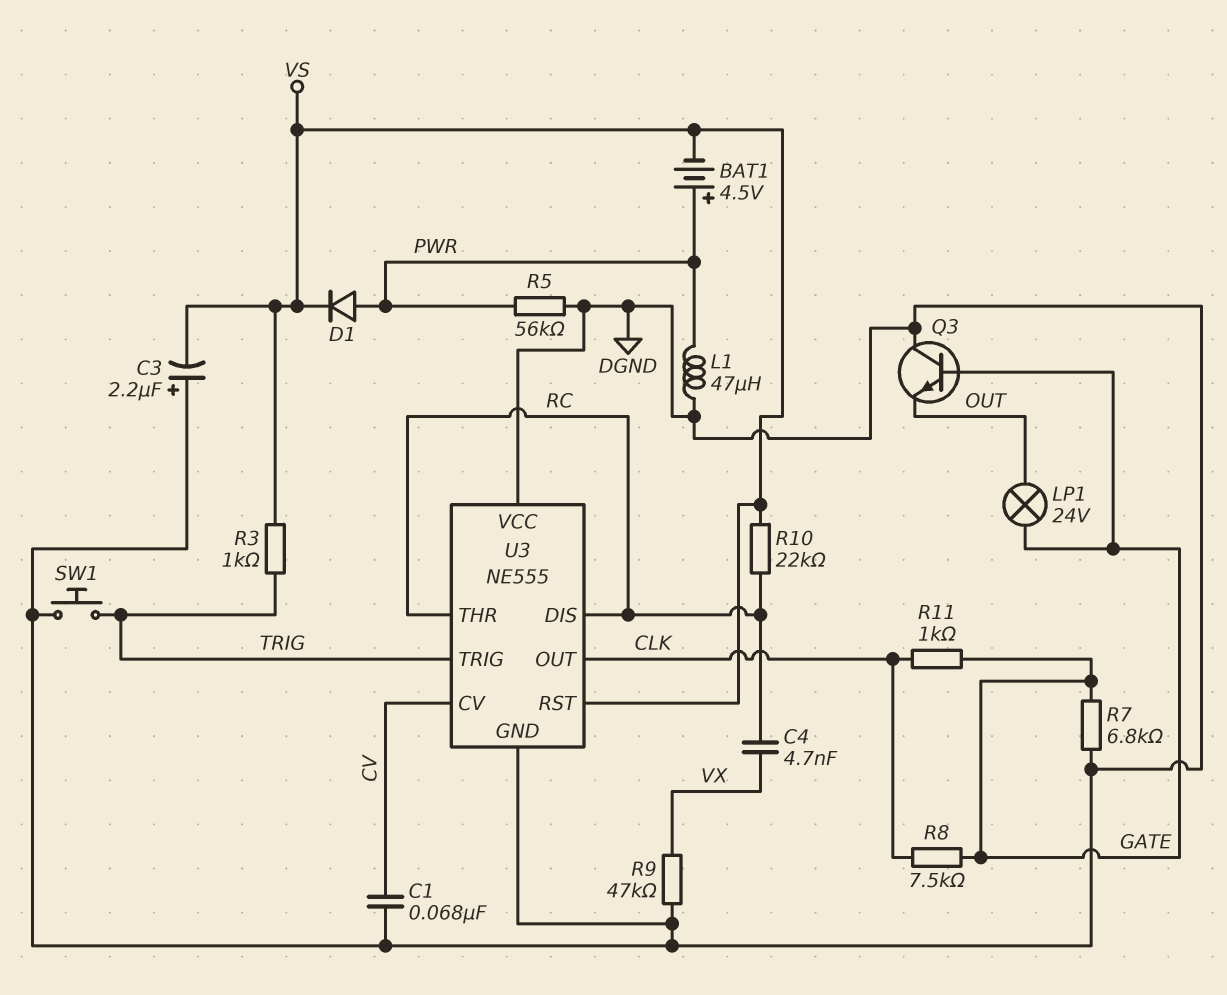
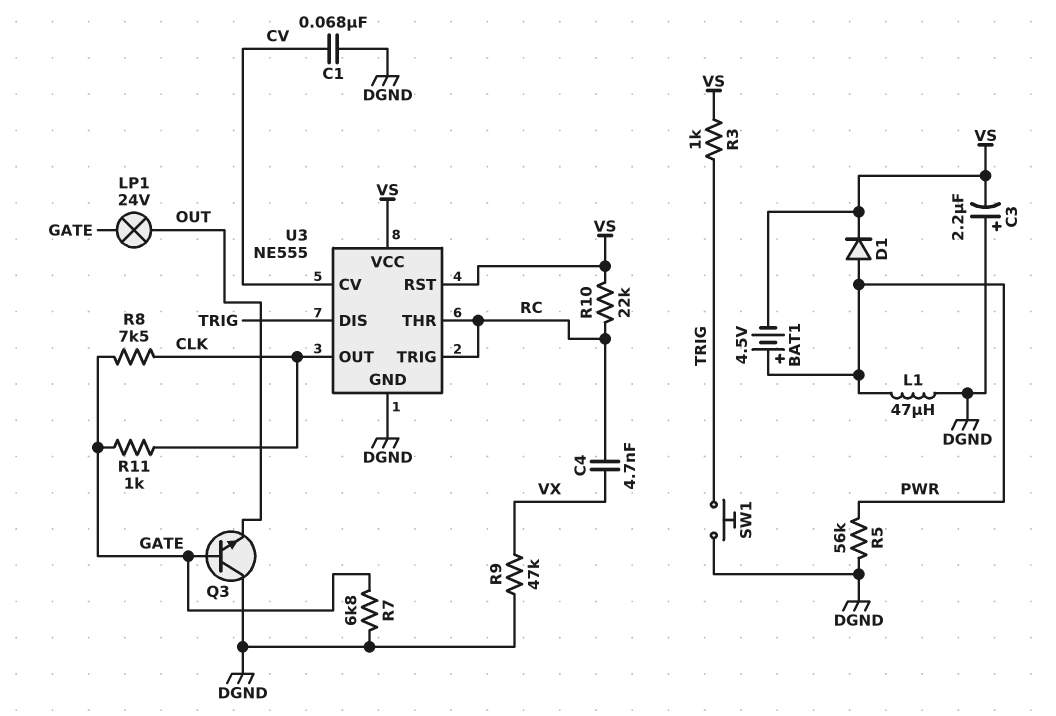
U3 pin DIS: RC -> TRIG
U3 pin TRIG: TRIG -> RC
U3 pin VCC: DGND -> VS

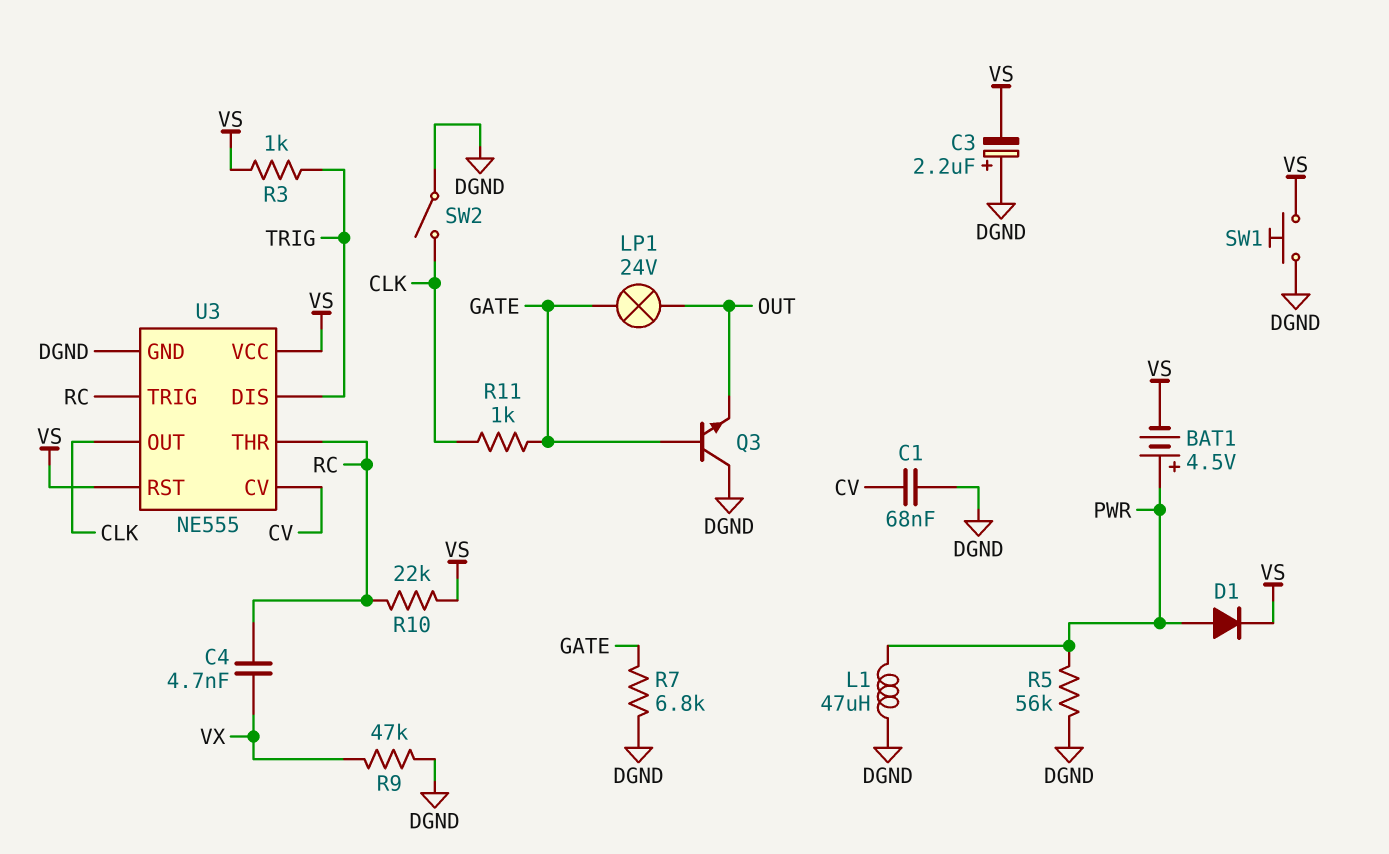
R8: 7.5k (CLK, GATE) -> none
SW1: button (DGND, TRIG) -> button (DGND, VS)
SW2: none -> switch (CLK, DGND)

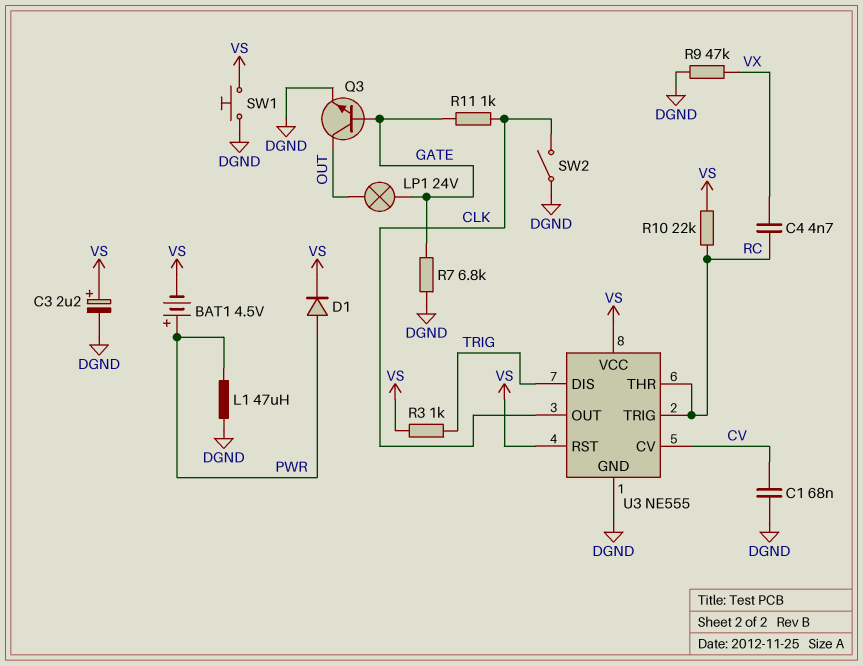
C3: 2.2uF (plus DGND, minus VS) -> 2.2uF (plus VS, minus DGND)
Q3: NPN (B GATE, C DGND, E OUT) -> NPN (B GATE, C OUT, E DGND)
R5: 56k (DGND, PWR) -> none

